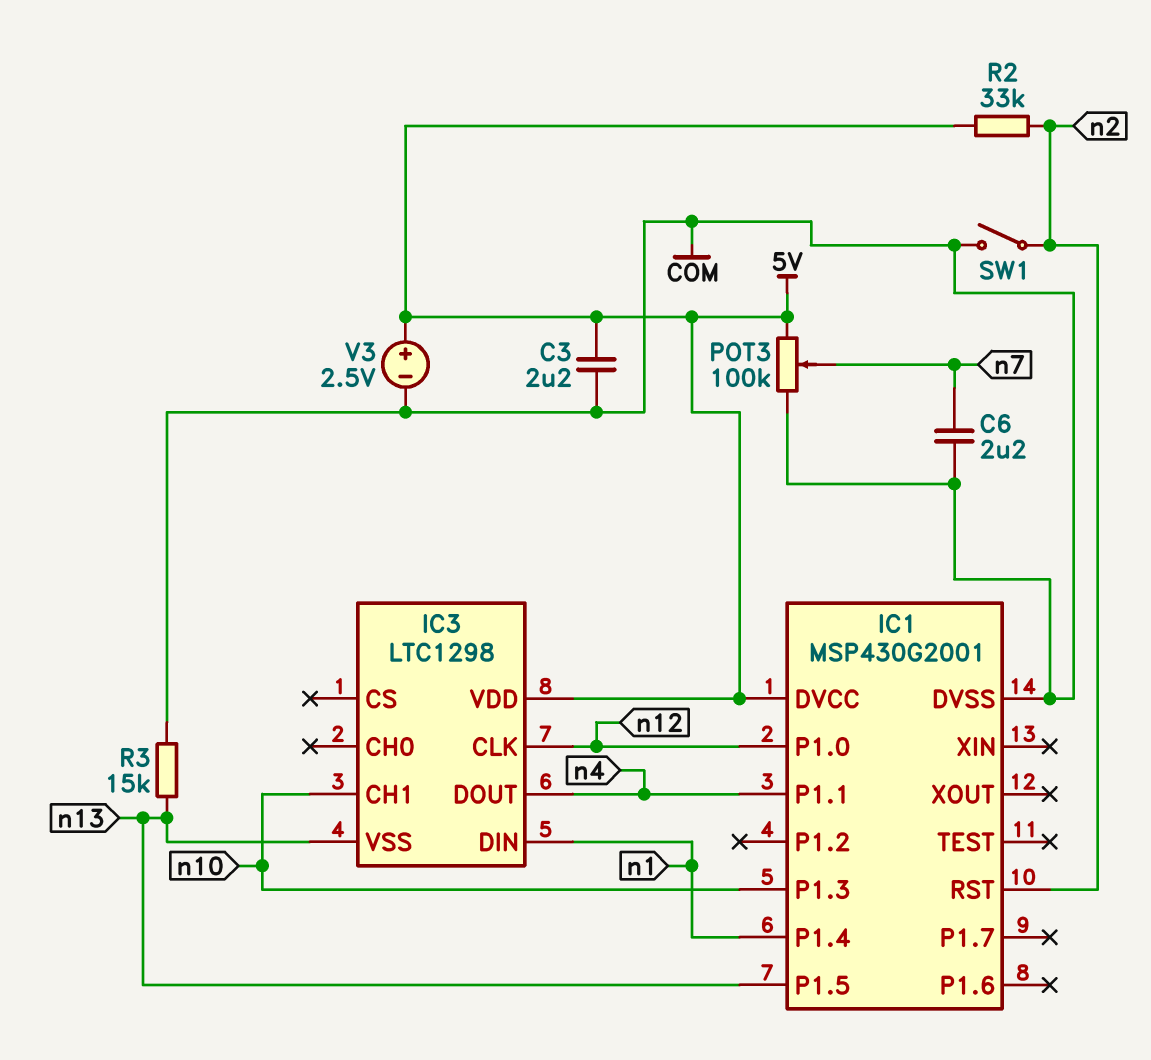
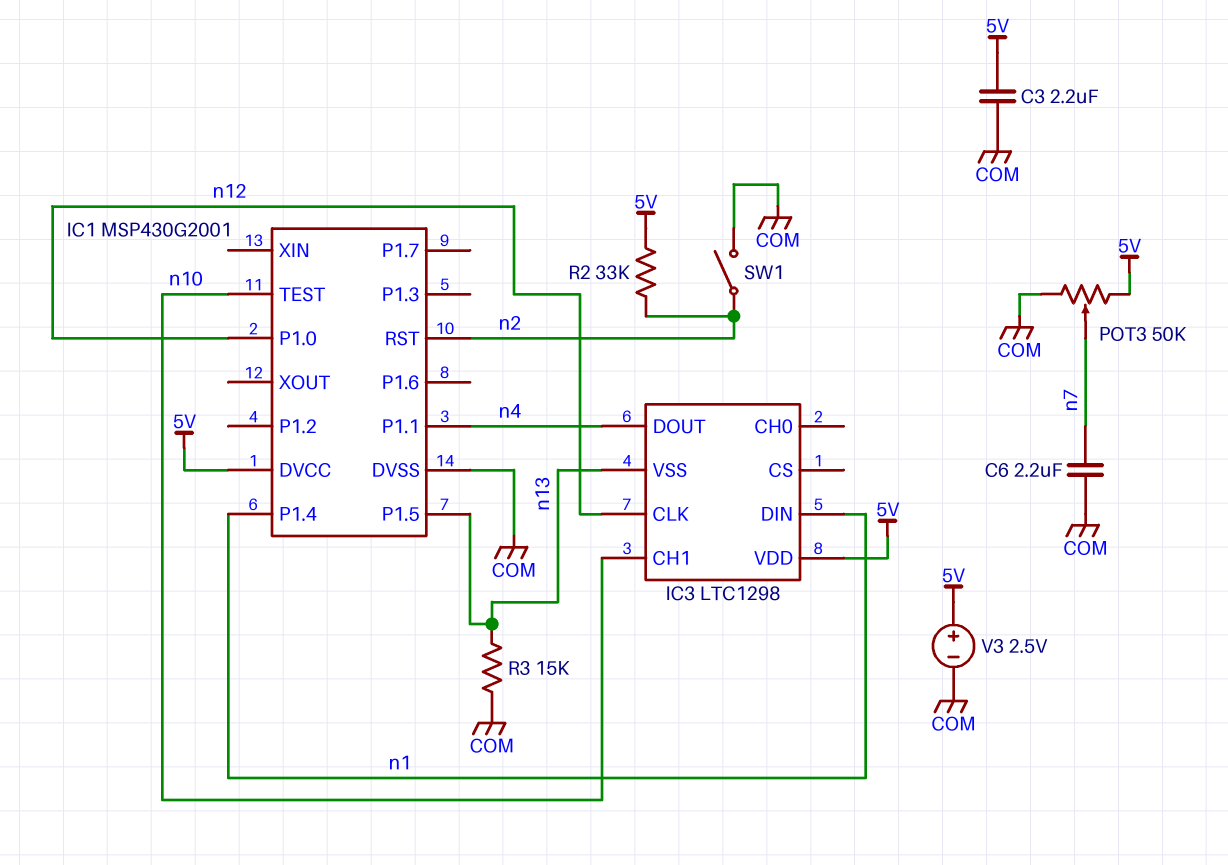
IC1 pin P1.3: n10 -> none
IC1 pin TEST: none -> n10
POT3: 100k (5V, COM, wiper n7) -> 50k (5V, COM, wiper n7)

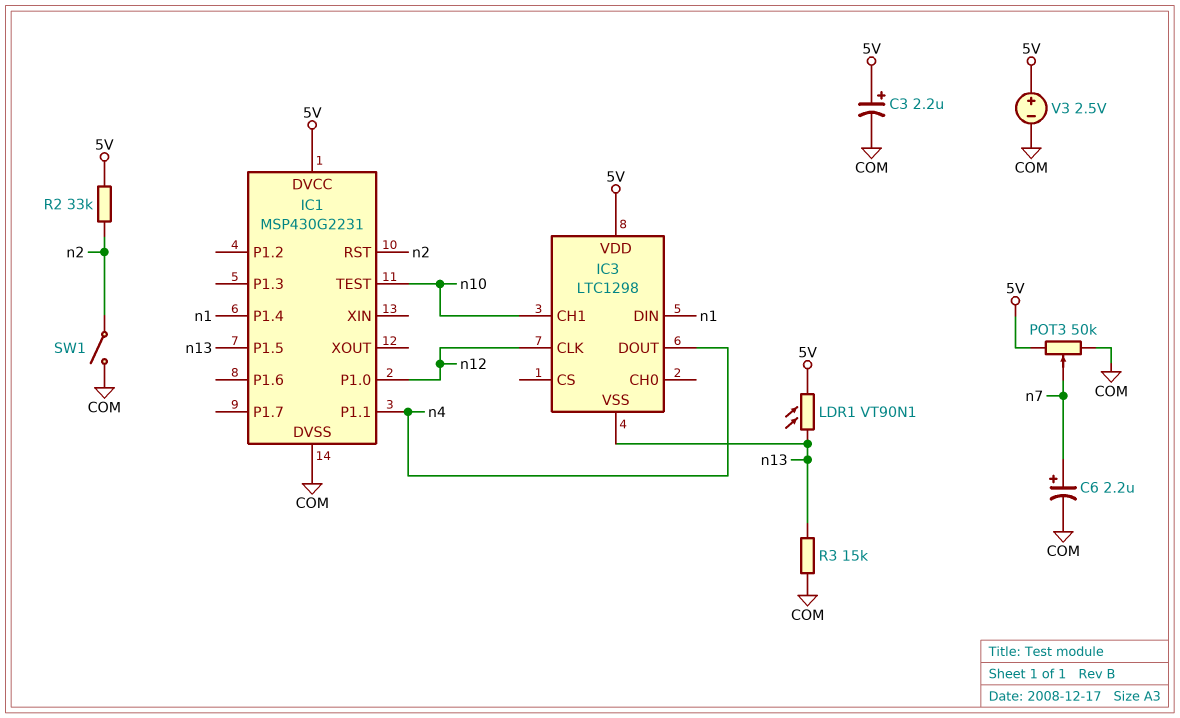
C3: 2.2uF (5V, COM) -> 2.2uF (plus 5V, minus COM)
C6: 2.2uF (COM, n7) -> 2.2uF (plus n7, minus COM)
IC1: MSP430G2001 -> MSP430G2231
LDR1: none -> VT90N1 (5V, n13)

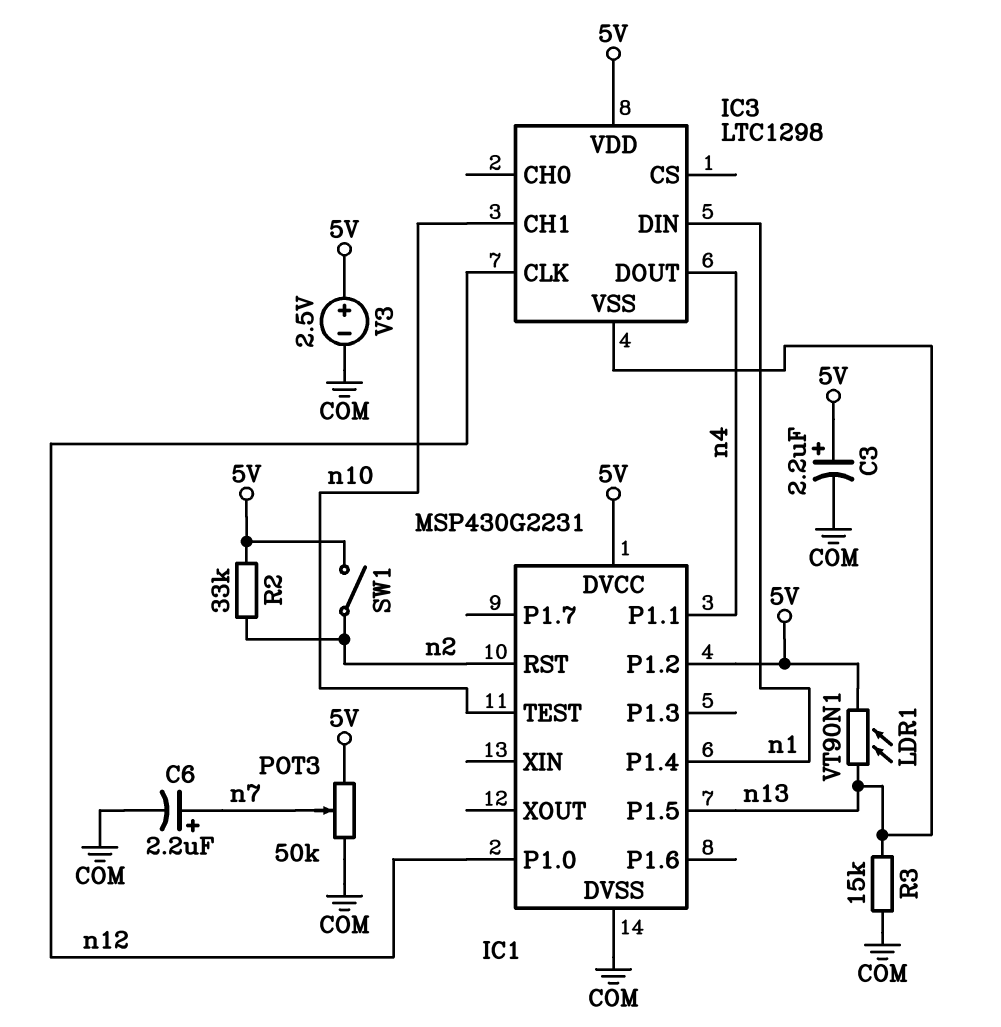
IC1 pin P1.2: none -> 5V
SW1: switch (COM, n2) -> switch (5V, n2)

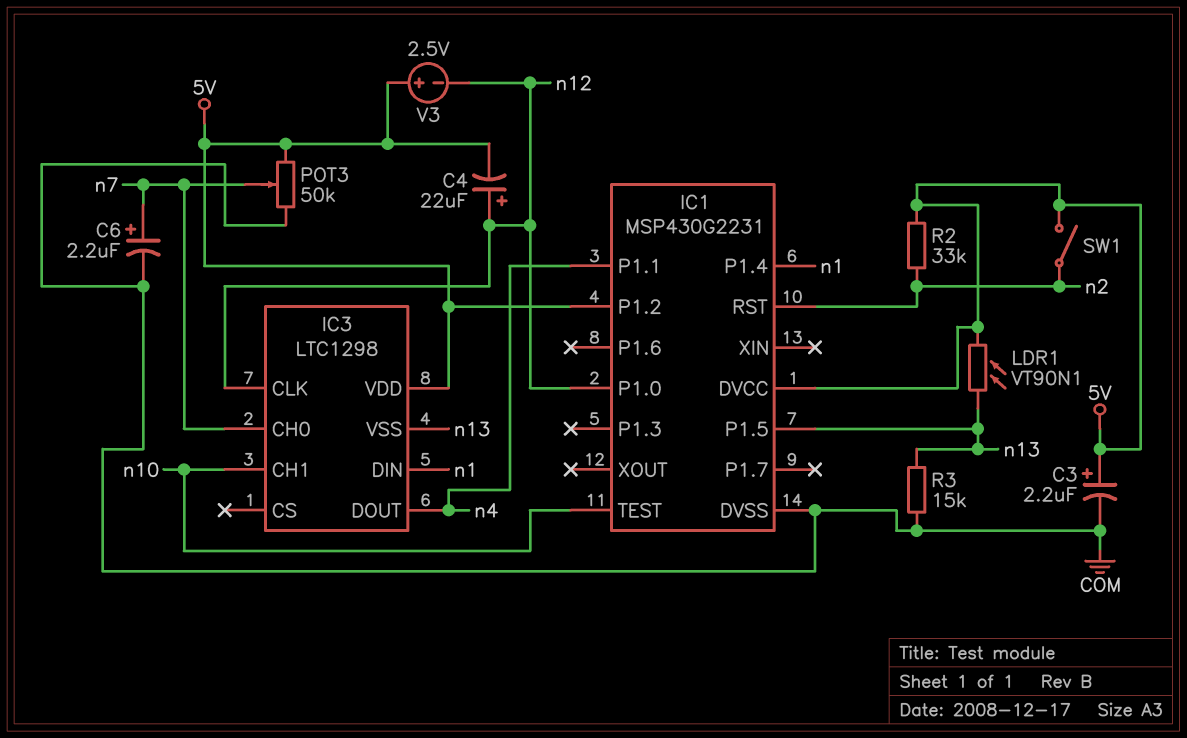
C4: none -> 22uF (plus n12, minus 5V)
IC3 pin CH0: none -> n7
V3: 2.5V (plus 5V, minus COM) -> 2.5V (plus 5V, minus n12)

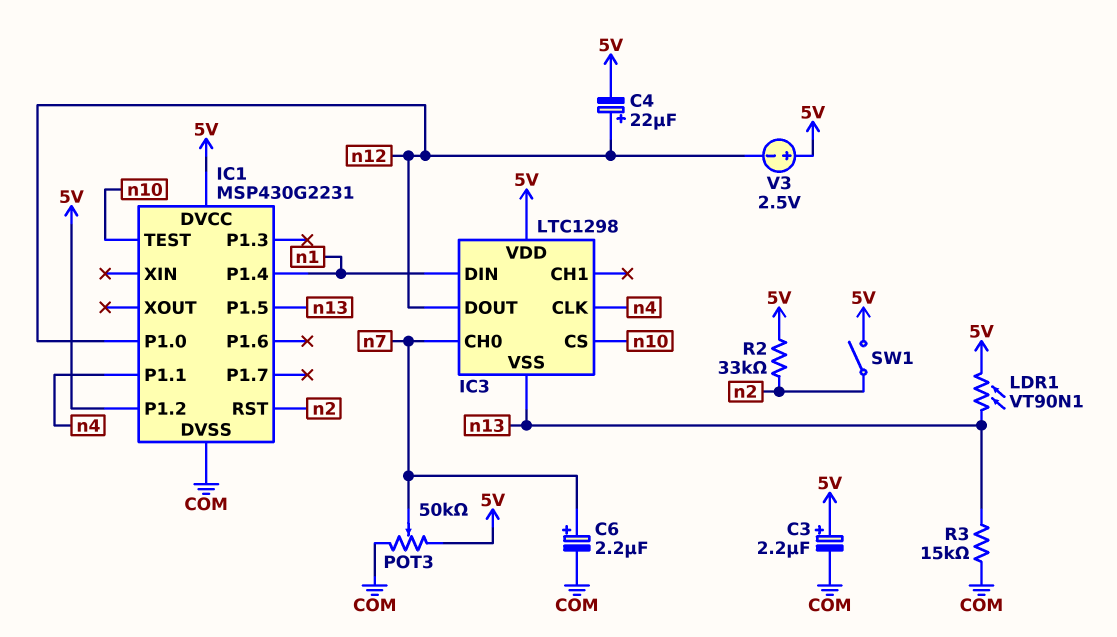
IC3 pin CH1: n10 -> none
IC3 pin CLK: n12 -> n4
IC3 pin CS: none -> n10
IC3 pin DOUT: n4 -> n12

